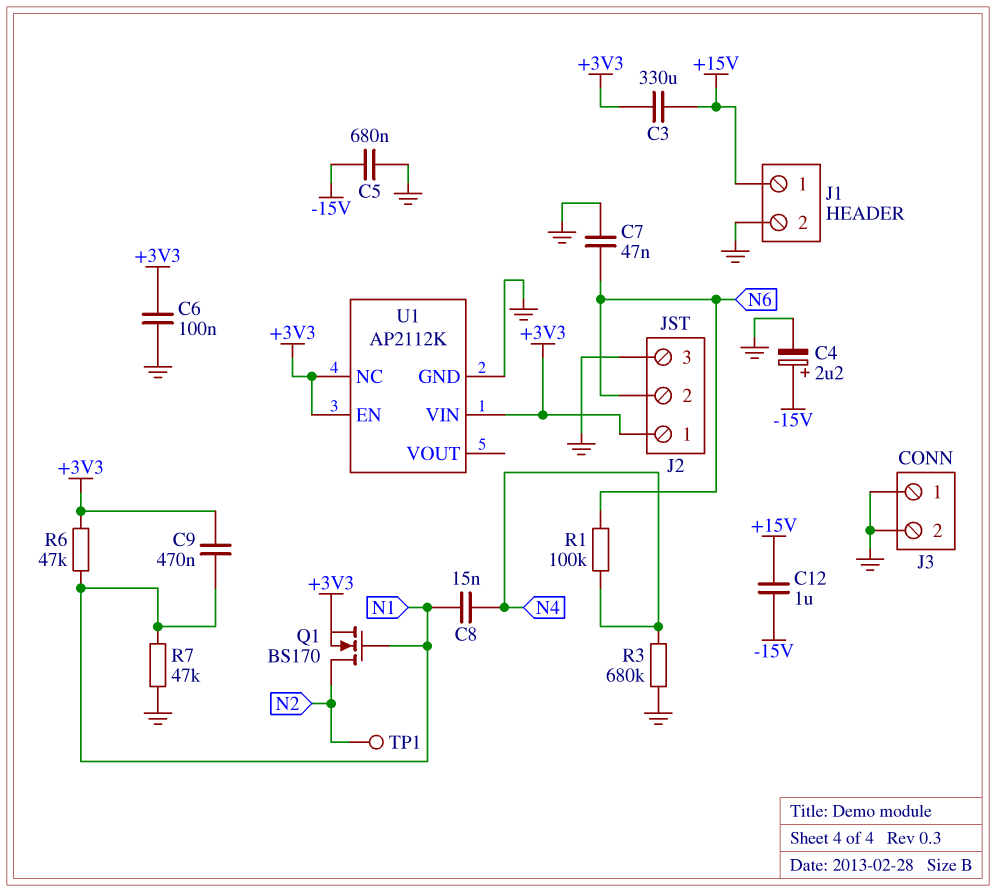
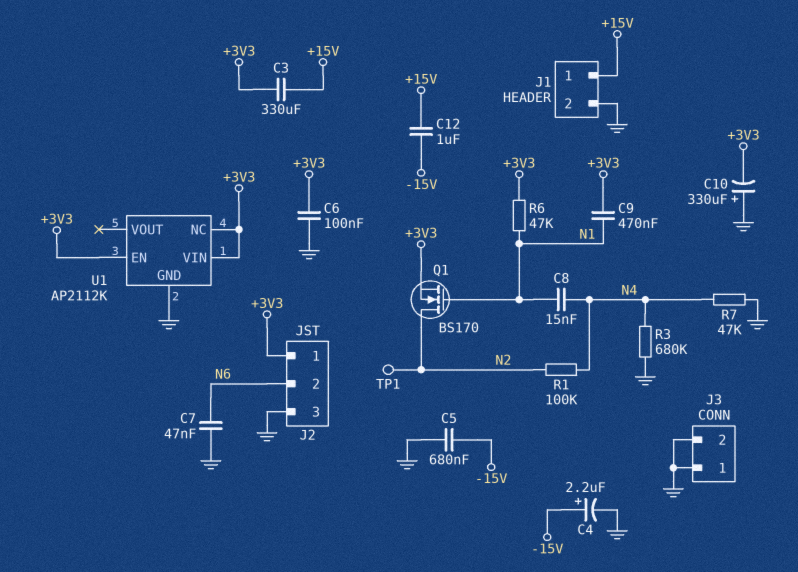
C10: none -> 330uF (plus GND, minus +3V3)
R1: 100k (N4, N6) -> 100k (N2, N4)
R7: 47k (GND, N1) -> 47k (GND, N4)

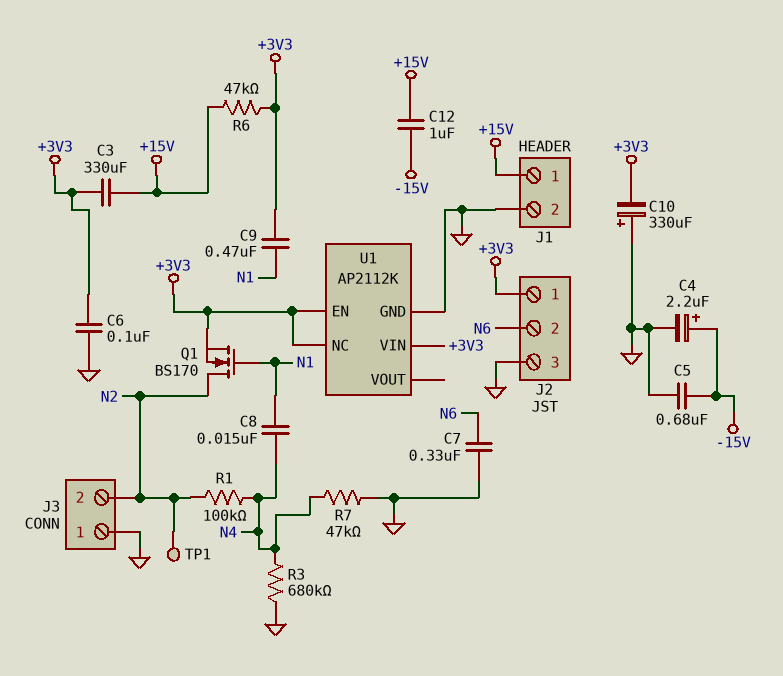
C7: 47nF (GND, N6) -> 330nF (GND, N6)
J3 pin 2: GND -> N2
R6: 47k (+3V3, N1) -> 47k (+3V3, +15V)

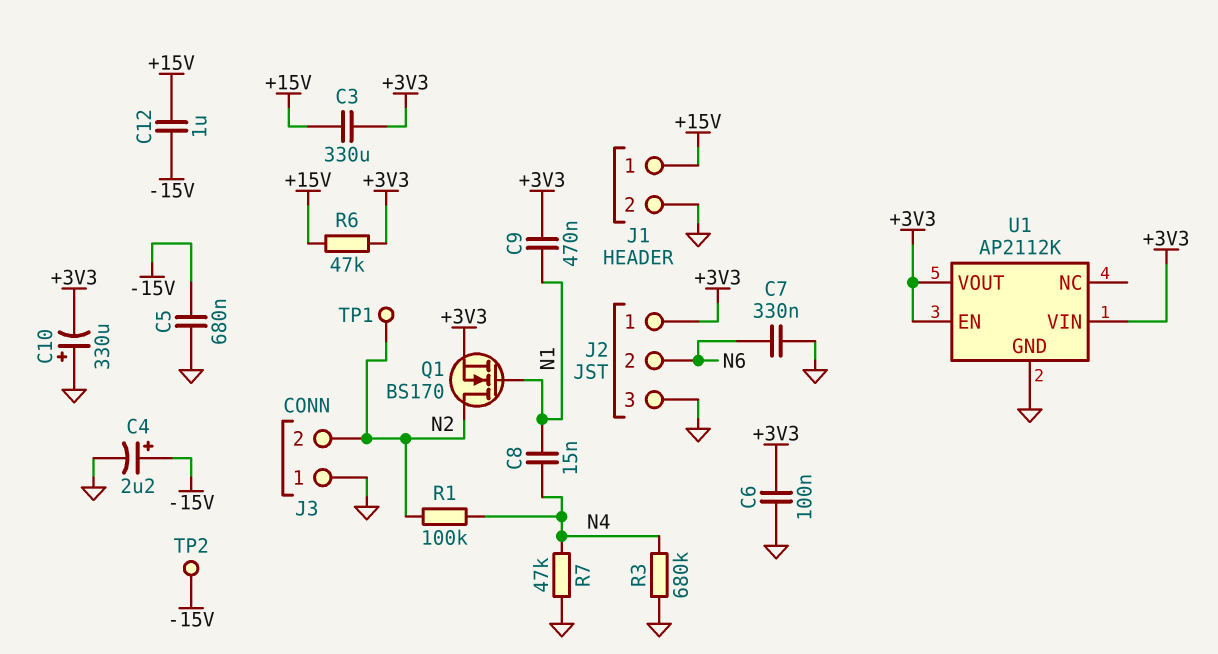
TP2: none -> test point (-15V)
U1 pin NC: +3V3 -> none
U1 pin VOUT: none -> +3V3

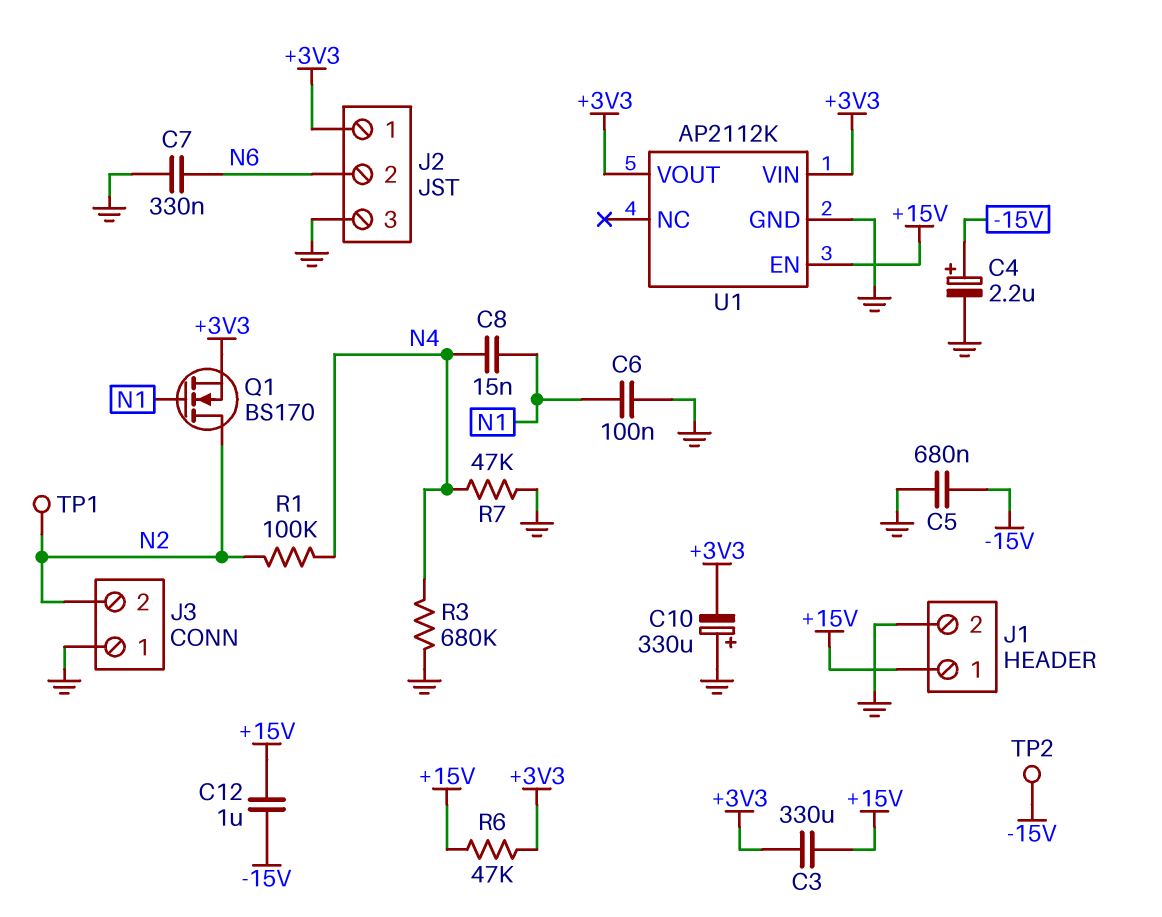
C6: 100nF (+3V3, GND) -> 100nF (GND, N1)
C9: 470nF (+3V3, N1) -> none
U1 pin EN: +3V3 -> +15V

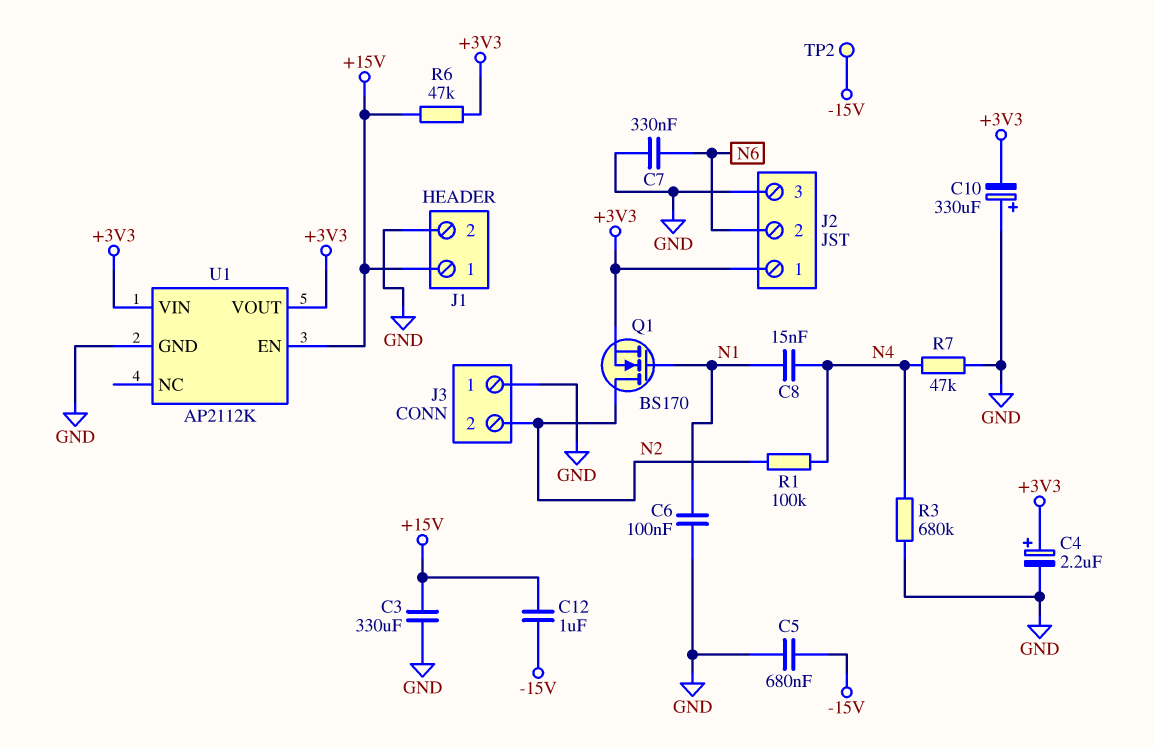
C3: 330uF (+3V3, +15V) -> 330uF (+15V, GND)
C4: 2.2uF (plus -15V, minus GND) -> 2.2uF (plus +3V3, minus GND)
TP1: test point (N2) -> none

